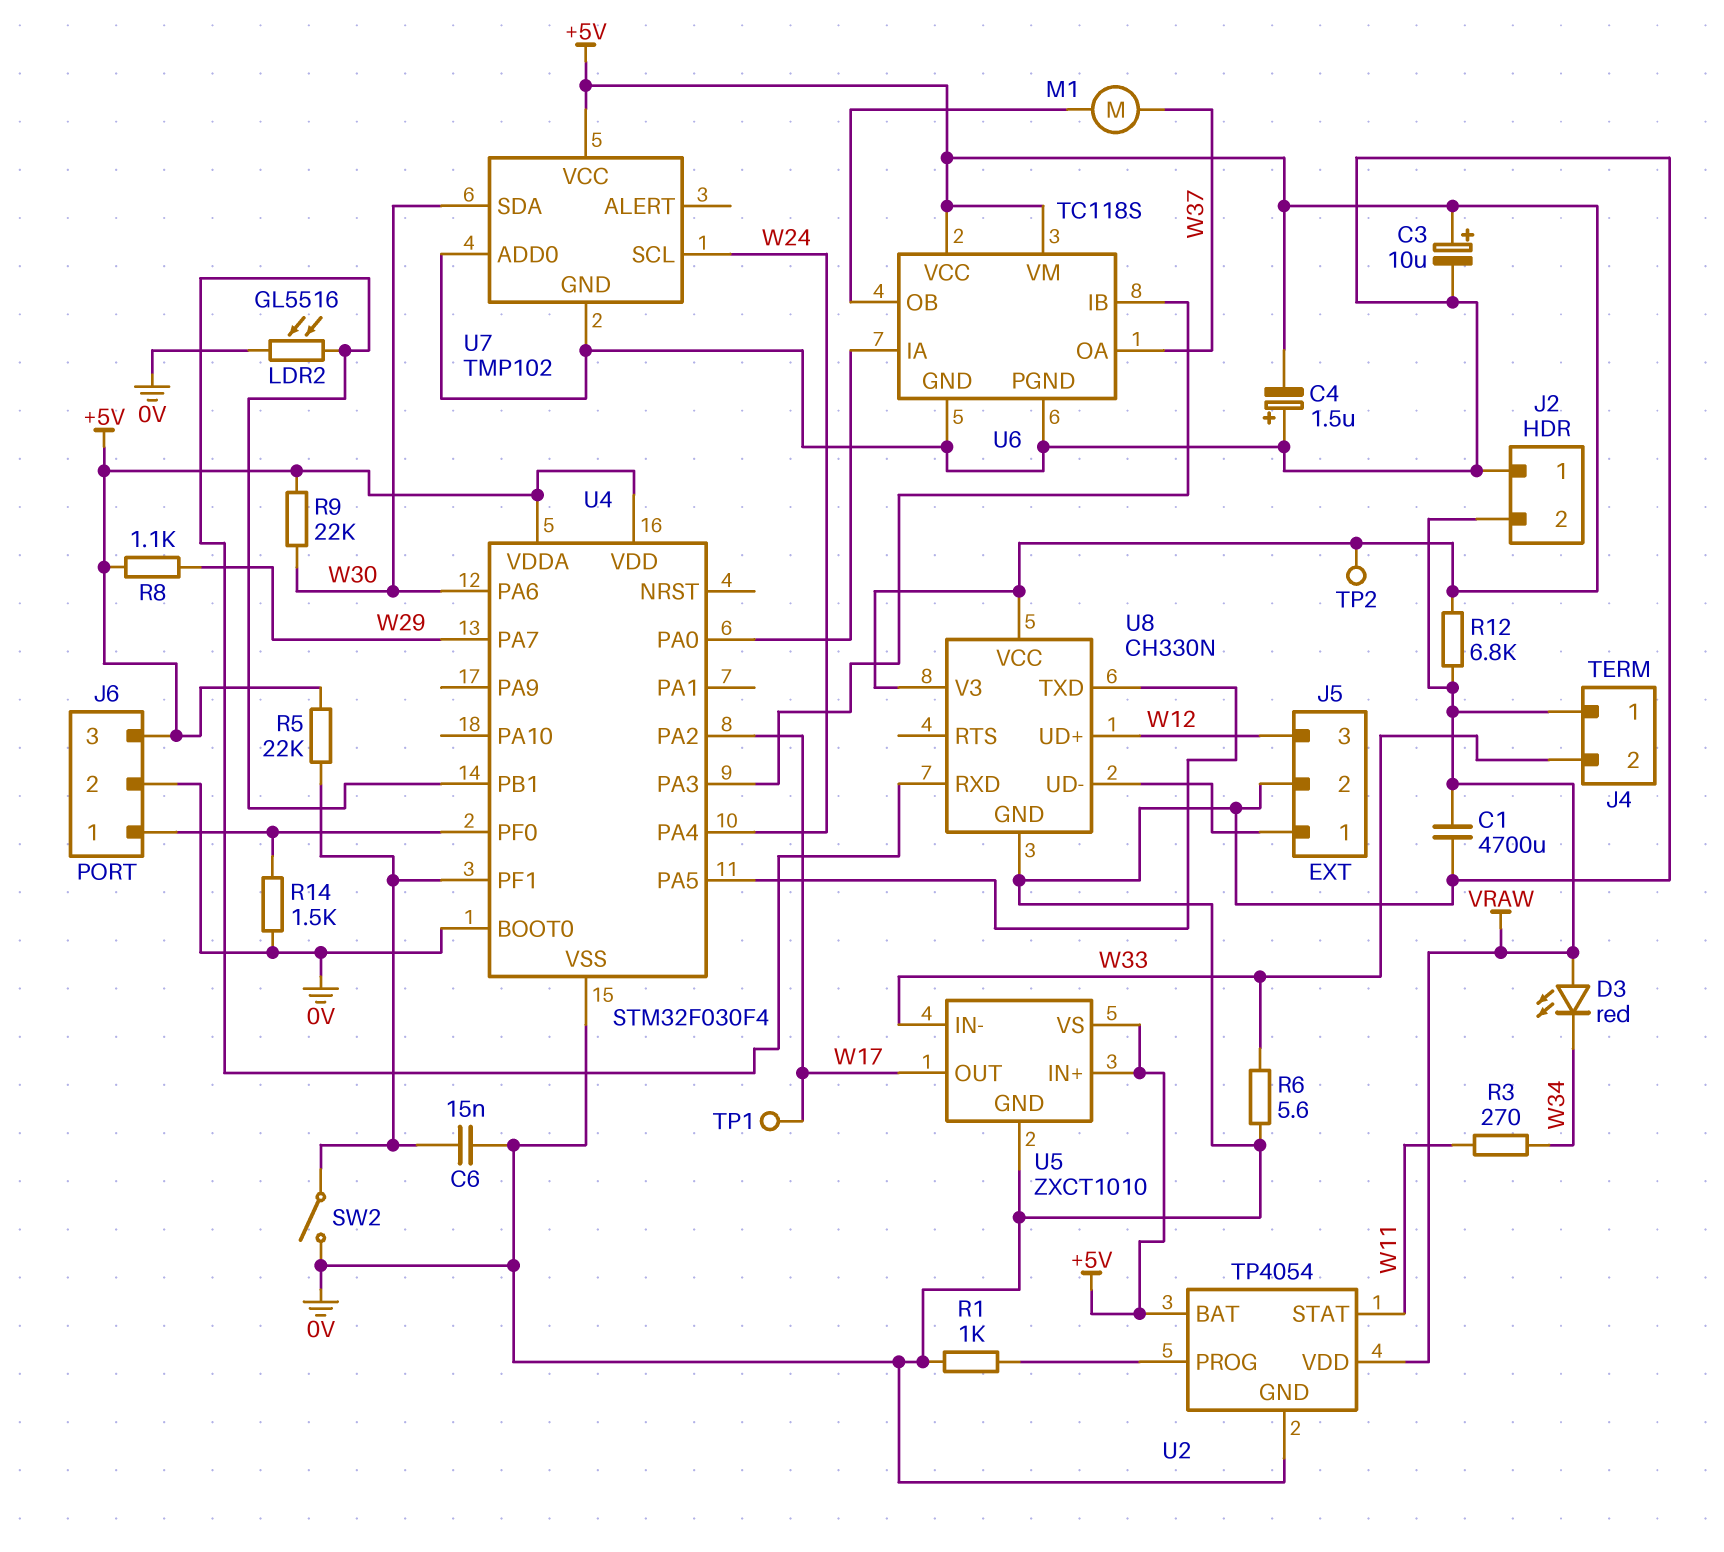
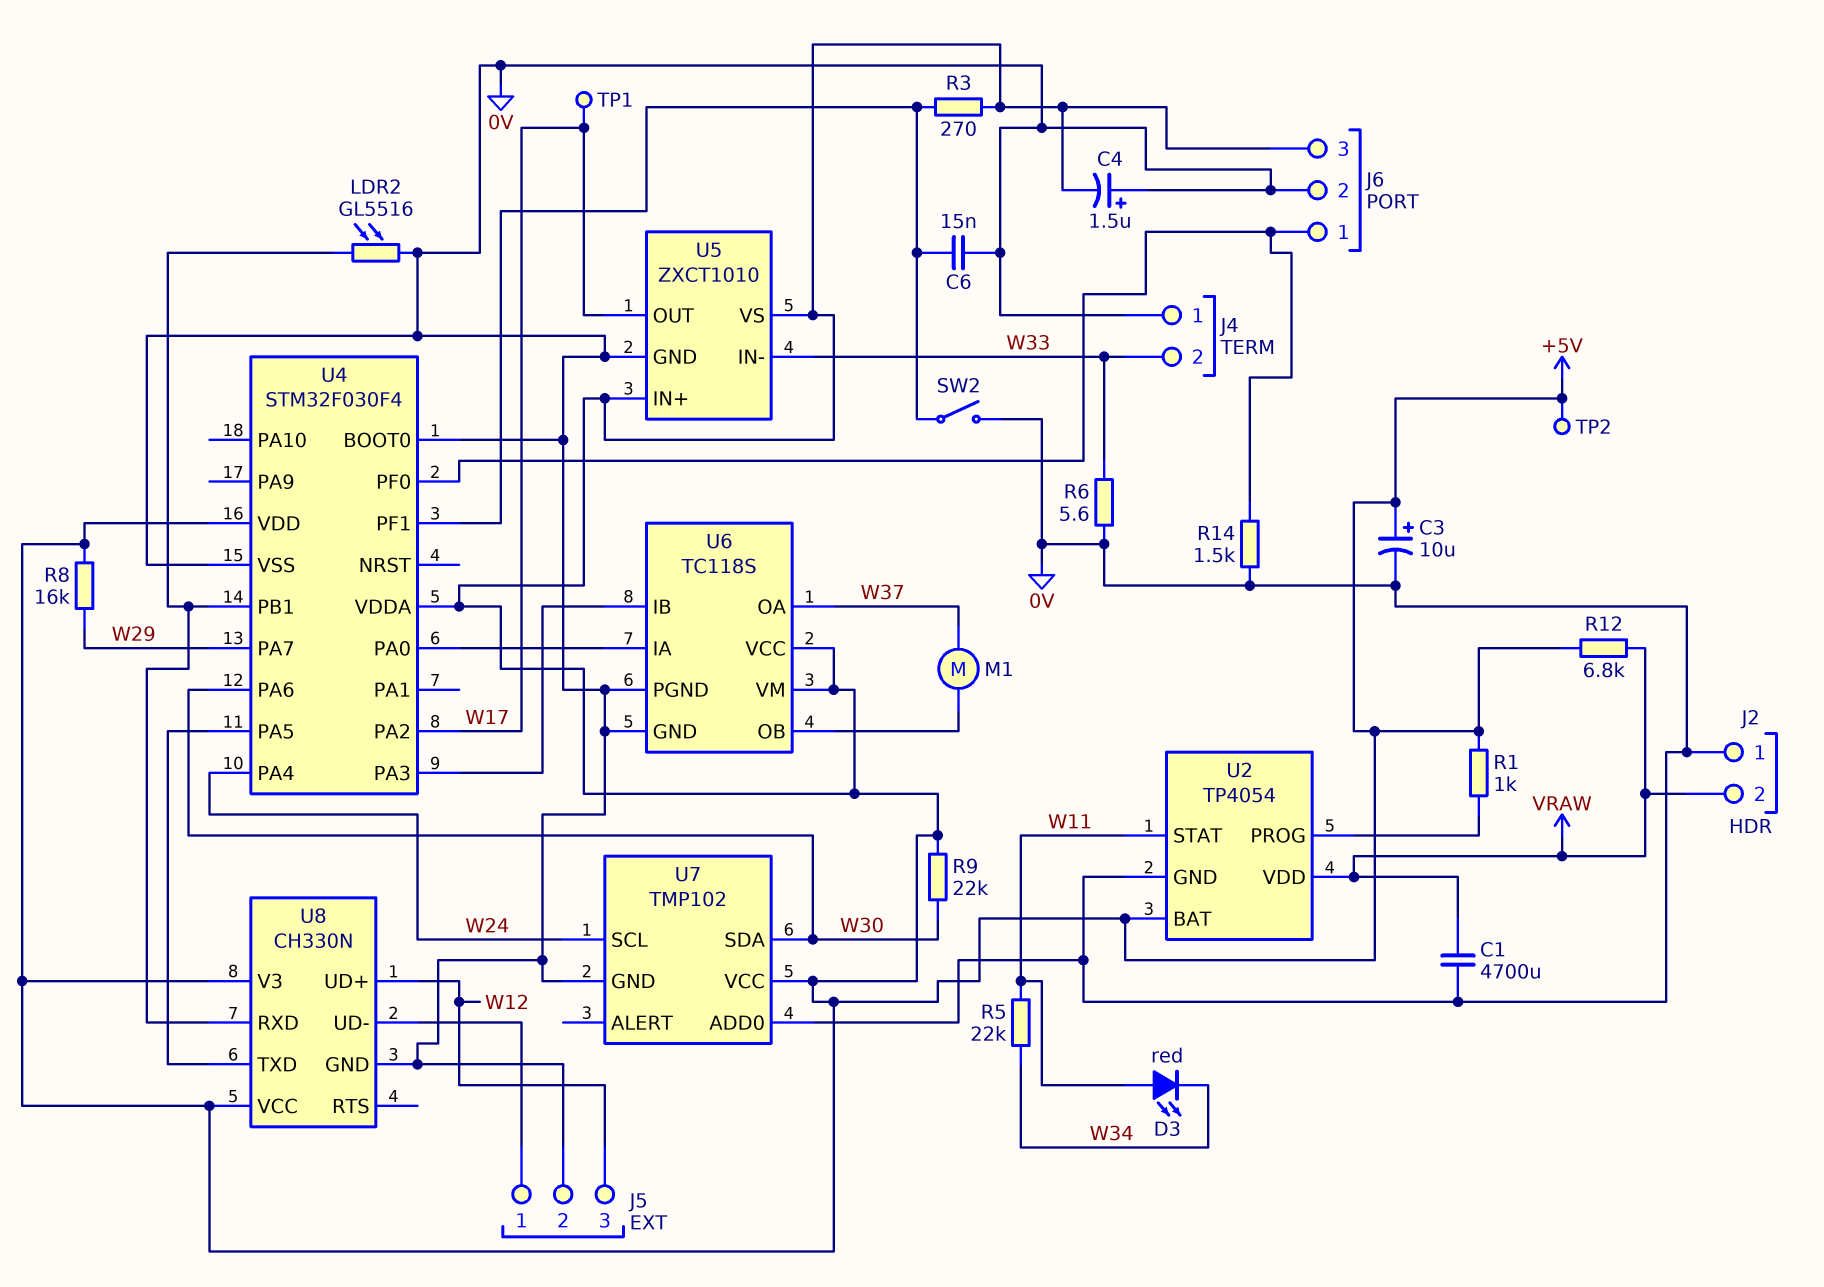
D3: LED red (A VRAW, K W34) -> LED red (A W11, K W34)
J4 pin 1: VRAW -> 0V
R1: 1k (0V, U2/PROG) -> 1k (+5V, U2/PROG)
R3: 270 (W11, W34) -> 270 (+5V, U4/PF1)
R5: 22k (+5V, U4/PF1) -> 22k (W11, W34)
R8: 1.1k (+5V, W29) -> 16k (+5V, W29)

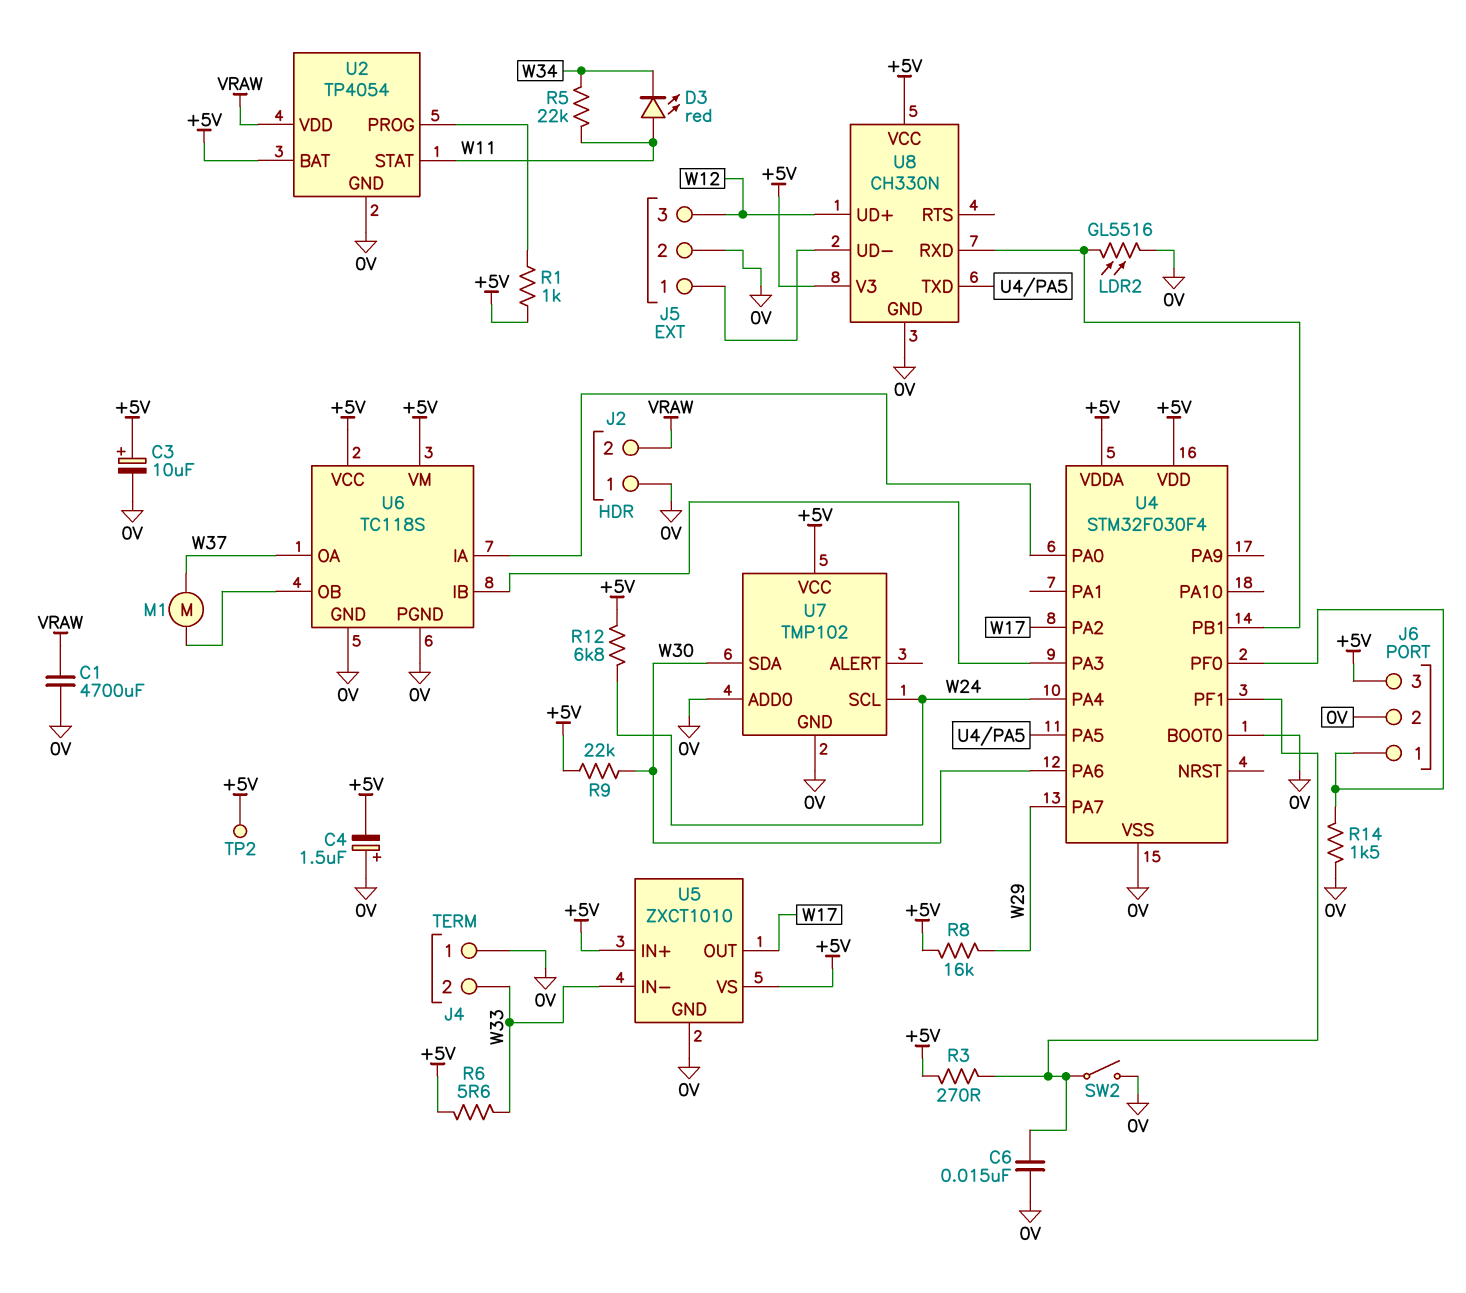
R6: 5.6 (0V, W33) -> 5.6 (+5V, W33)
R12: 6.8k (+5V, VRAW) -> 6.8k (+5V, W24)
TP1: test point (W17) -> none

